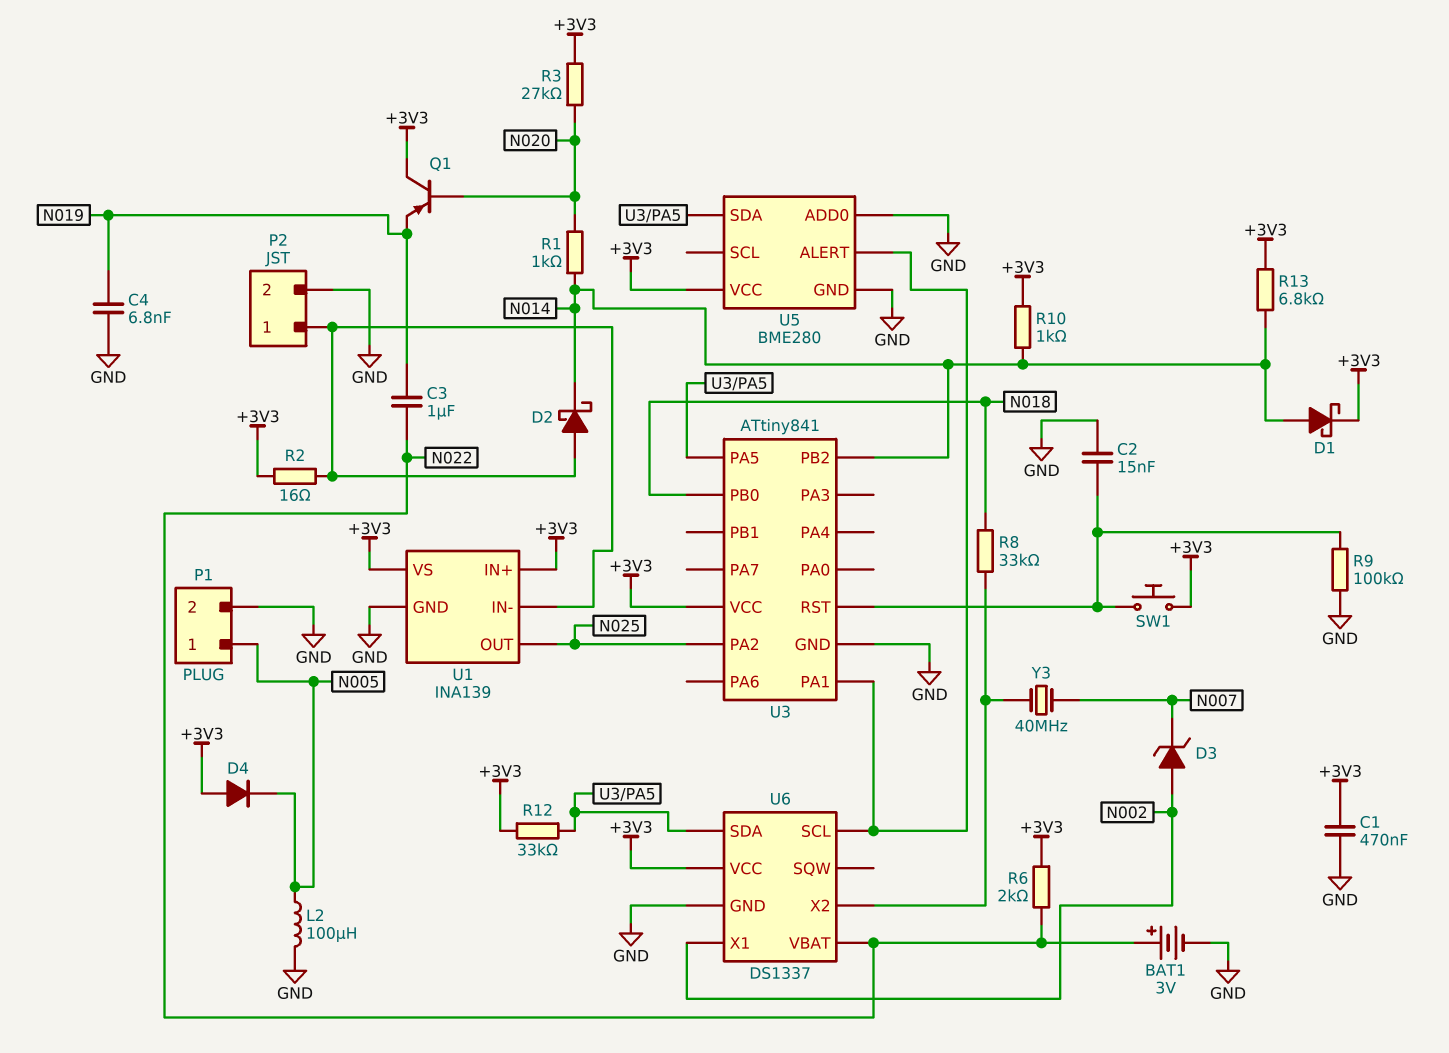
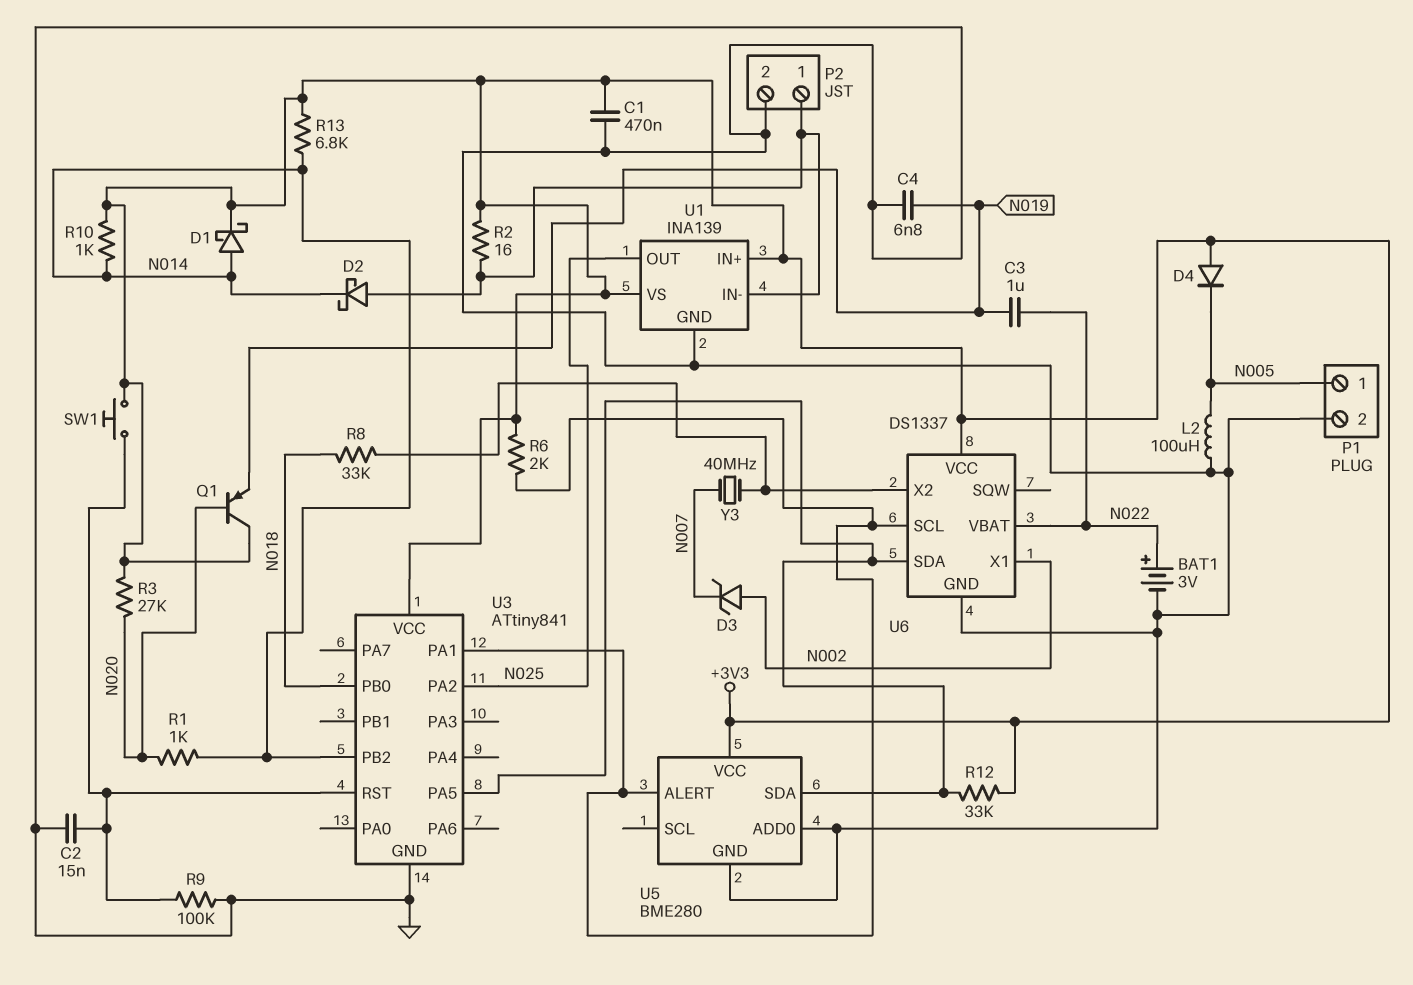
R6: 2k (+3V3, N022) -> 2k (+3V3, U3/PA1)

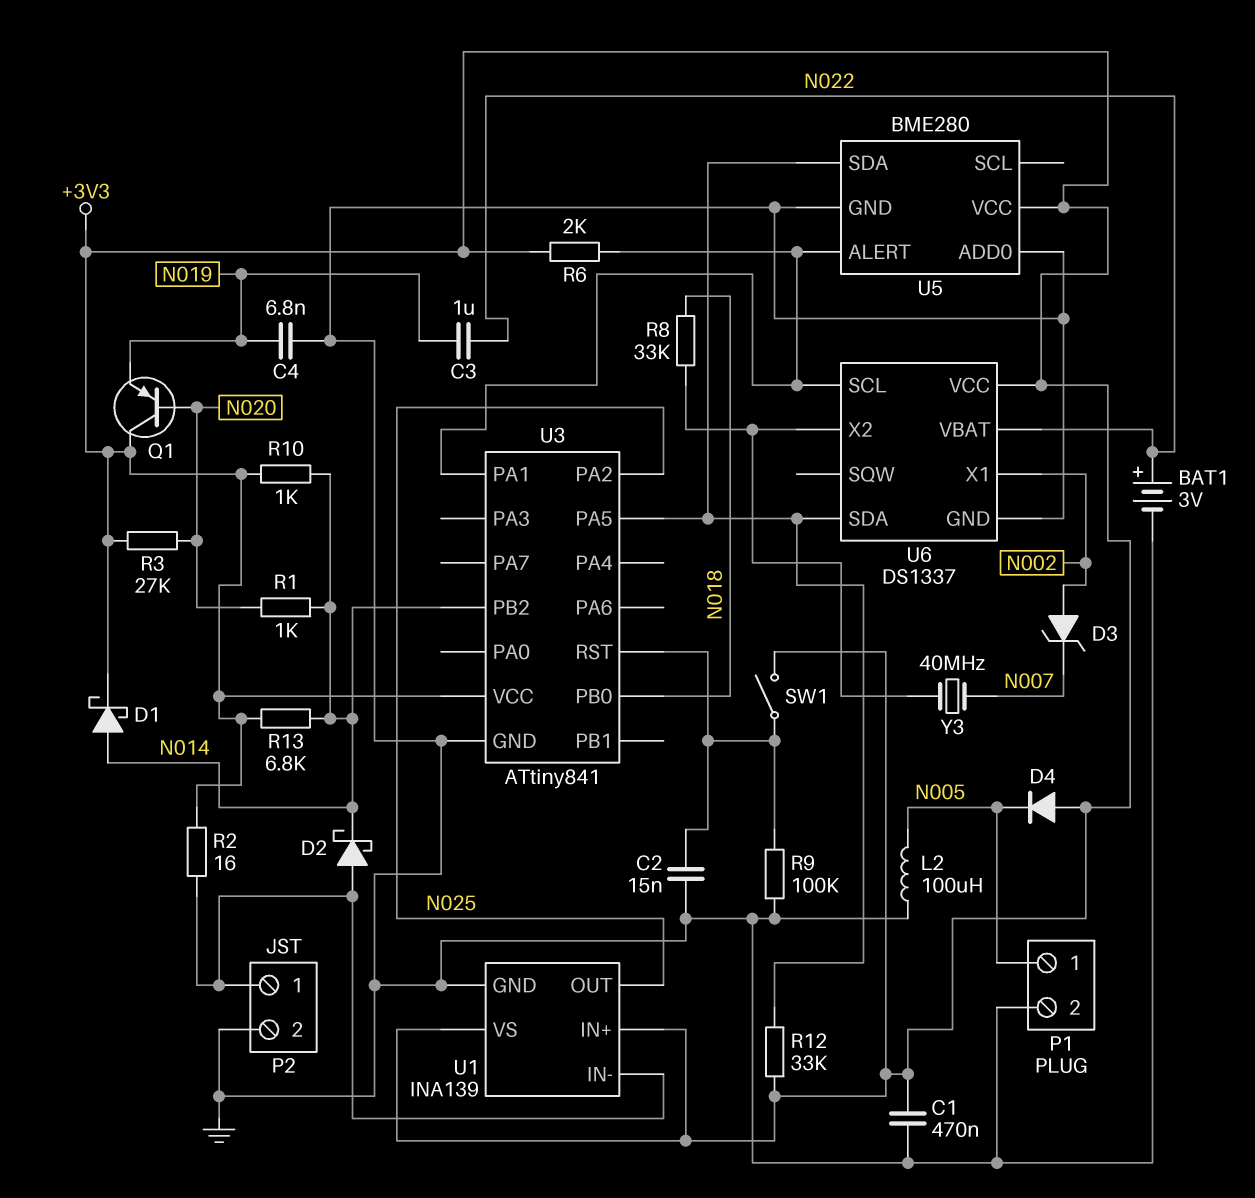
SW1: button (+3V3, U3/RST) -> switch (+3V3, U3/RST)

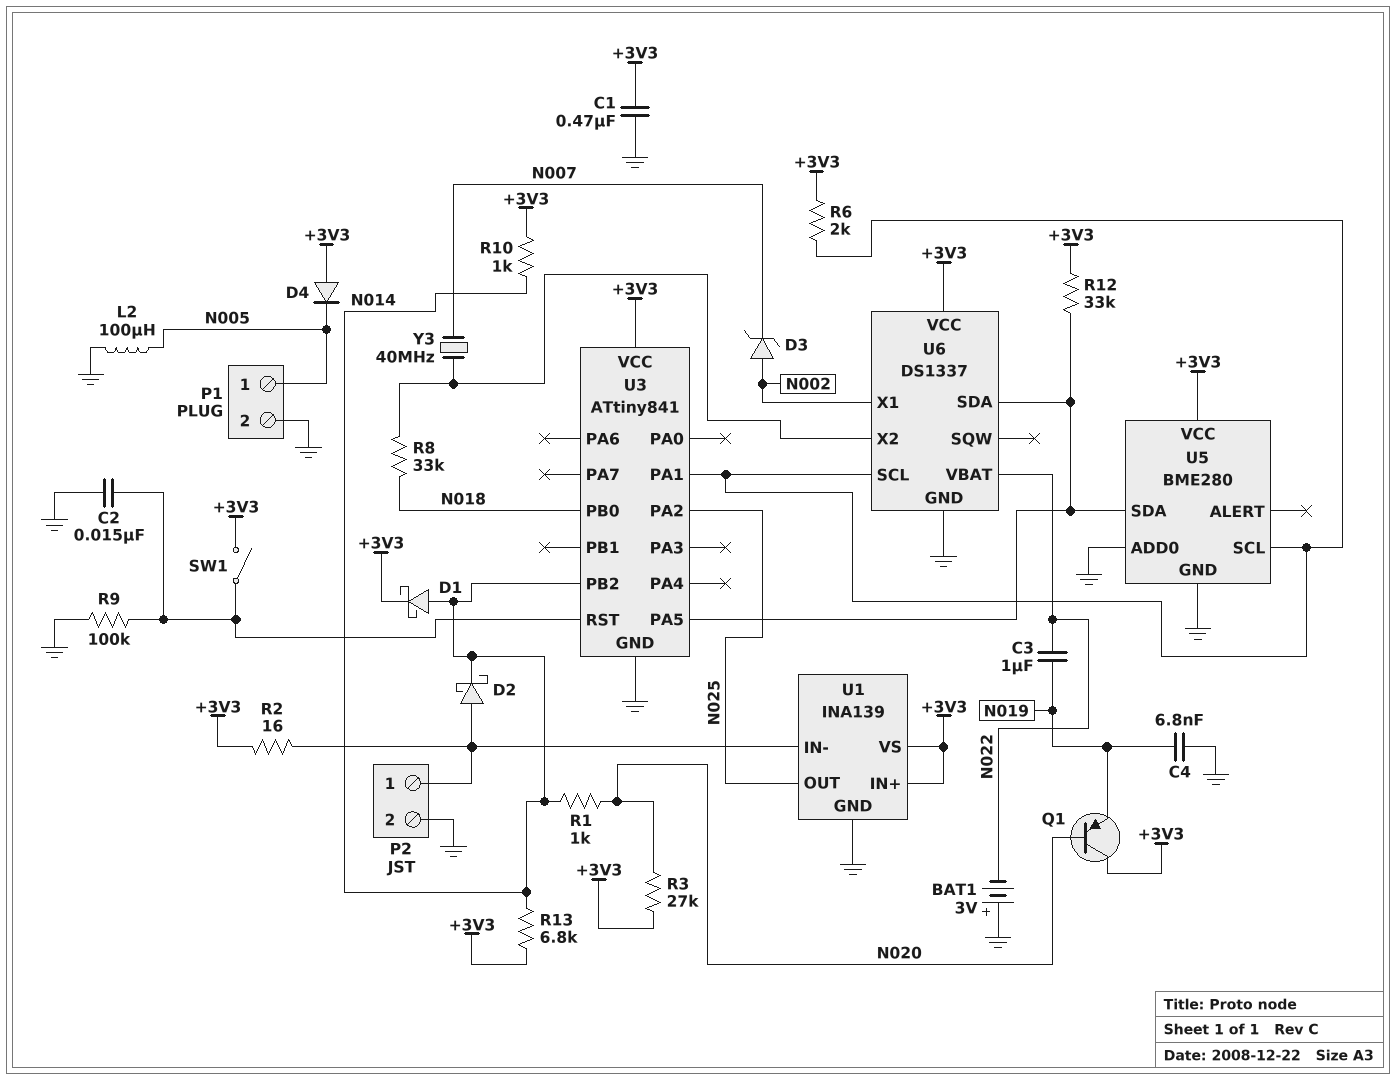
BAT1: 3V (plus N022, minus GND) -> 3V (plus GND, minus N022)
U5 pin ALERT: U3/PA1 -> none
U5 pin SCL: none -> U3/PA1

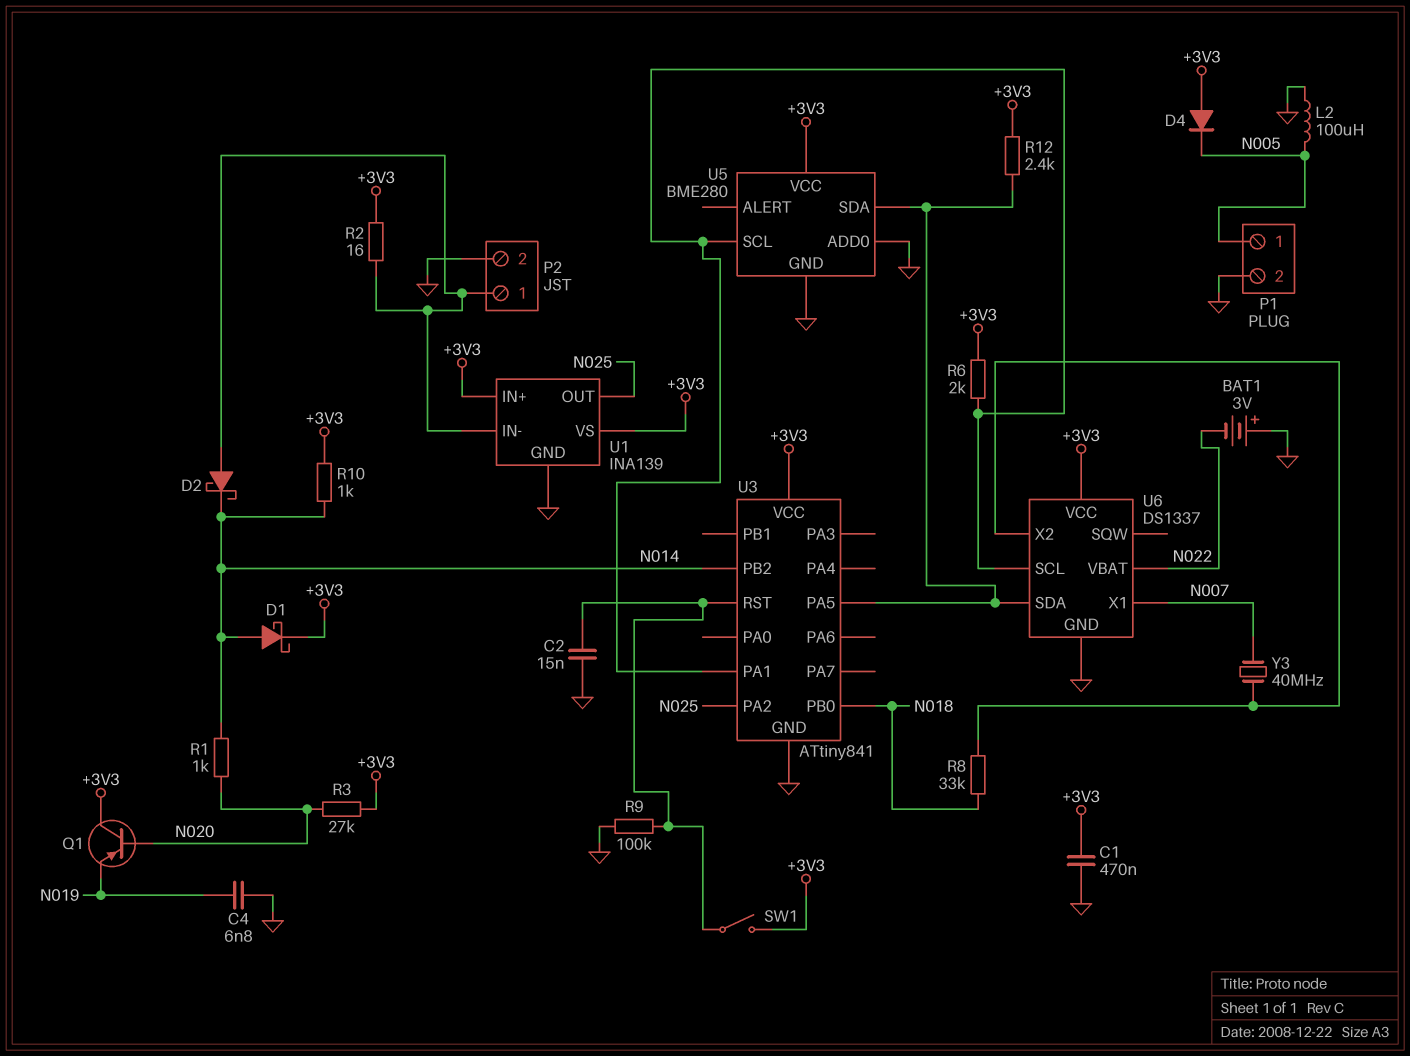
C3: 1uF (N019, N022) -> none
D3: zener (A N002, K N007) -> none
R12: 33k (+3V3, U3/PA5) -> 2.4k (+3V3, U3/PA5)
R13: 6.8k (+3V3, N014) -> none
U6 pin X1: N002 -> N007

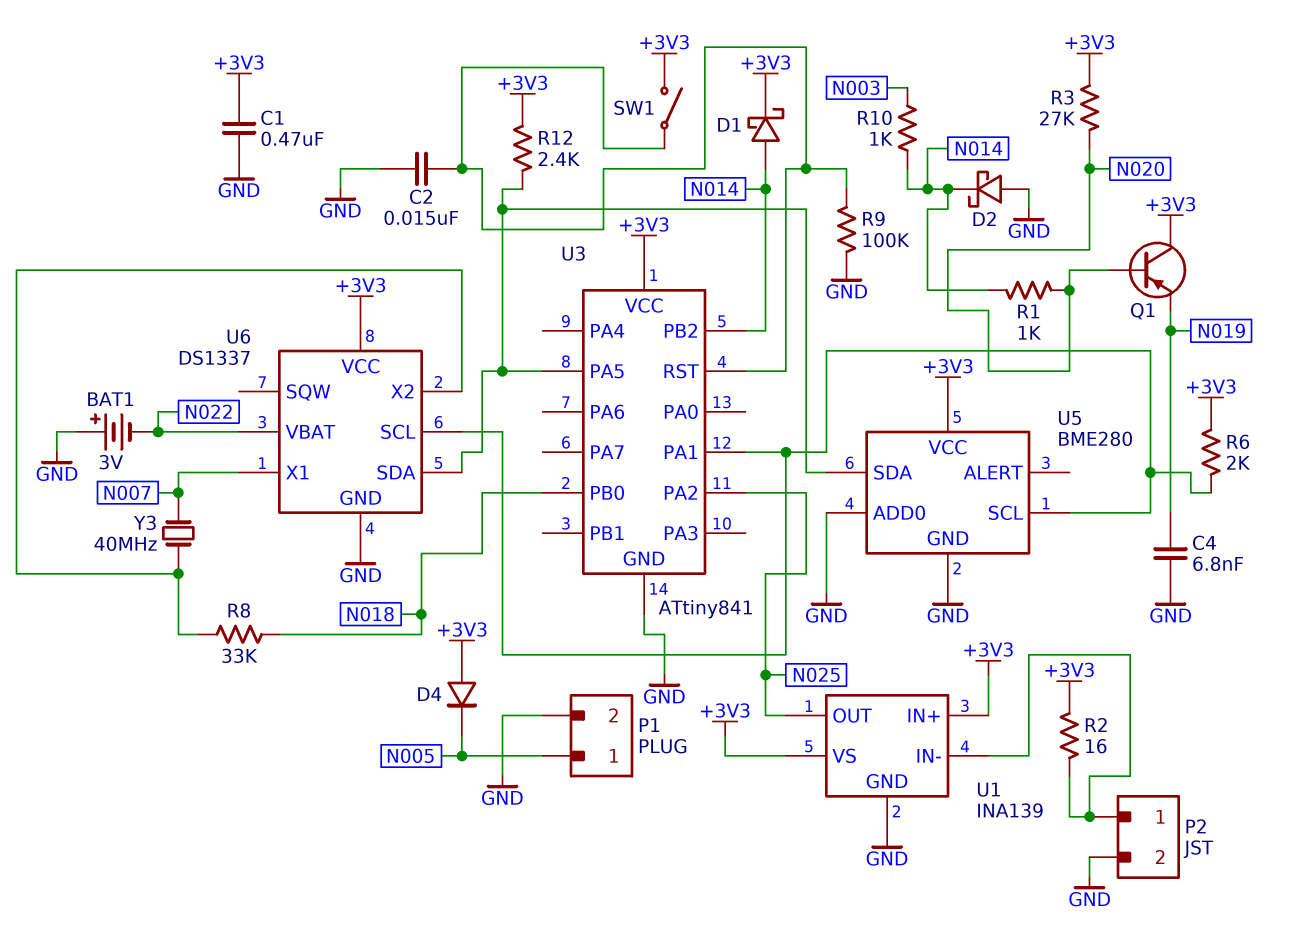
D2: schottky (A P2/1, K N014) -> schottky (A GND, K N014)
L2: 100uH (GND, N005) -> none
R10: 1k (+3V3, N014) -> 1k (N003, N014)

